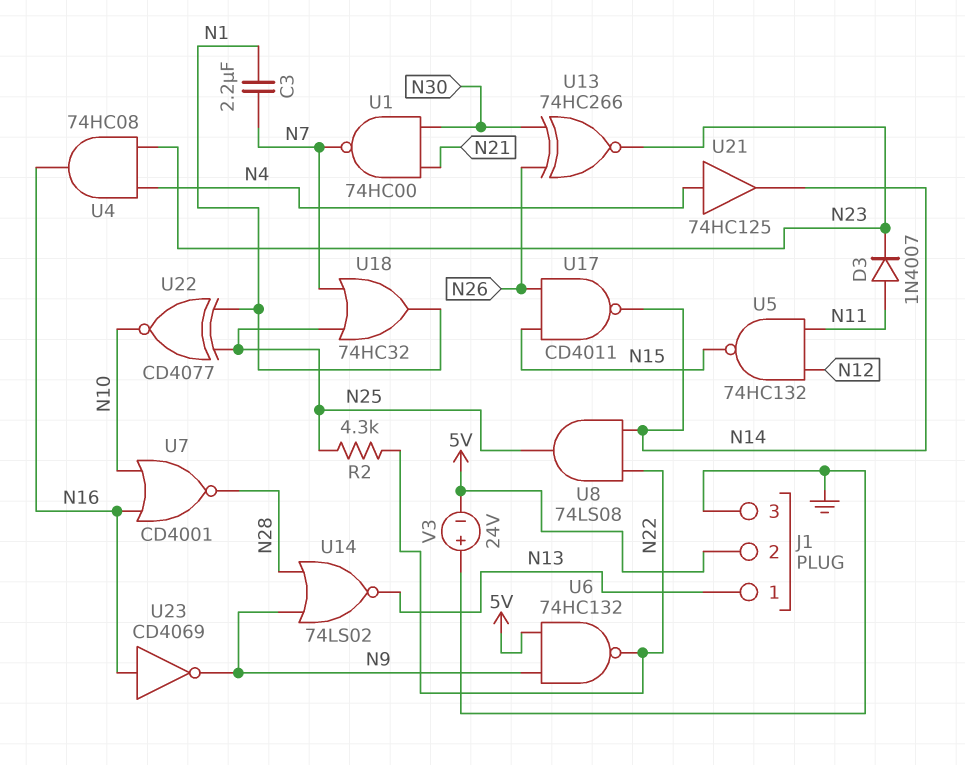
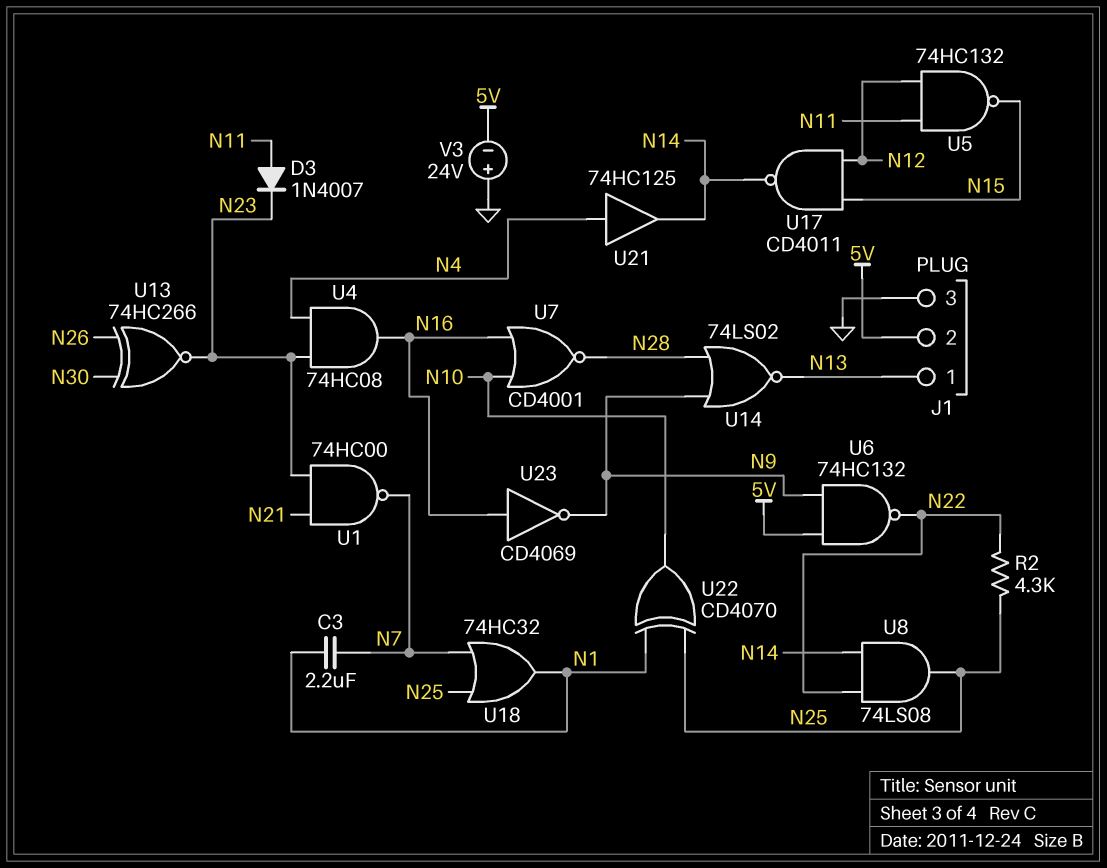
U1: NAND 74HC00 (in N21, in N30, out N7) -> NAND 74HC00 (in N21, in N23, out N7)
U17: NAND CD4011 (in N15, in N26, out N14) -> NAND CD4011 (in N12, in N15, out N14)
U22: XNOR CD4077 (in N1, in N25, out N10) -> XOR CD4070 (in N1, in N25, out N10)

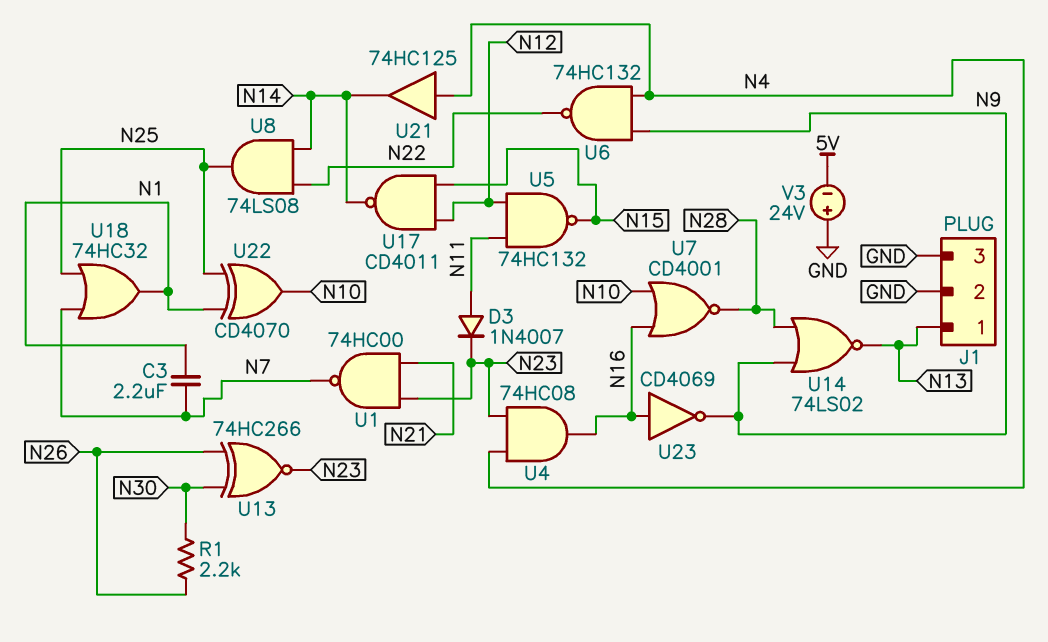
J1 pin 2: 5V -> GND
R1: none -> 2.2k (N26, N30)
R2: 4.3k (N22, N25) -> none
U6: NAND 74HC132 (in 5V, in N9, out N22) -> NAND 74HC132 (in N4, in N9, out N22)

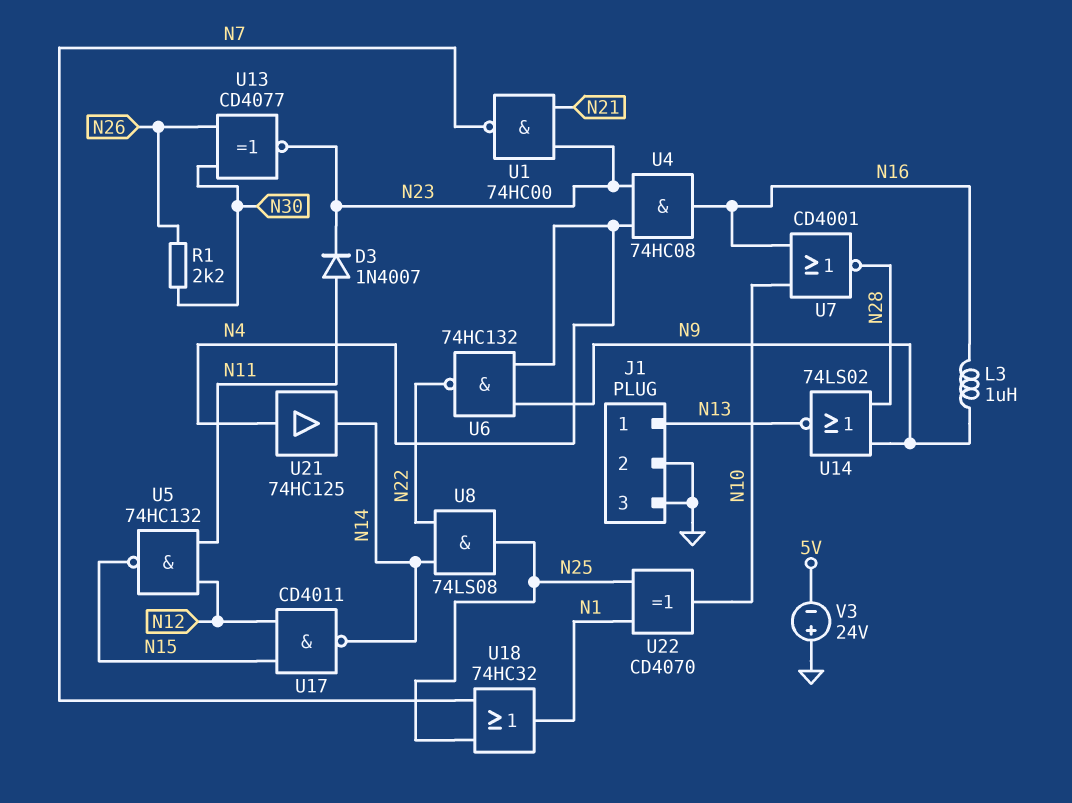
C3: 2.2uF (N1, N7) -> none
L3: none -> 1uH (N9, N16)
U13: XNOR 74HC266 (in N26, in N30, out N23) -> XNOR CD4077 (in N26, in N30, out N23)
U23: NOT CD4069 (in N16, out N9) -> none

